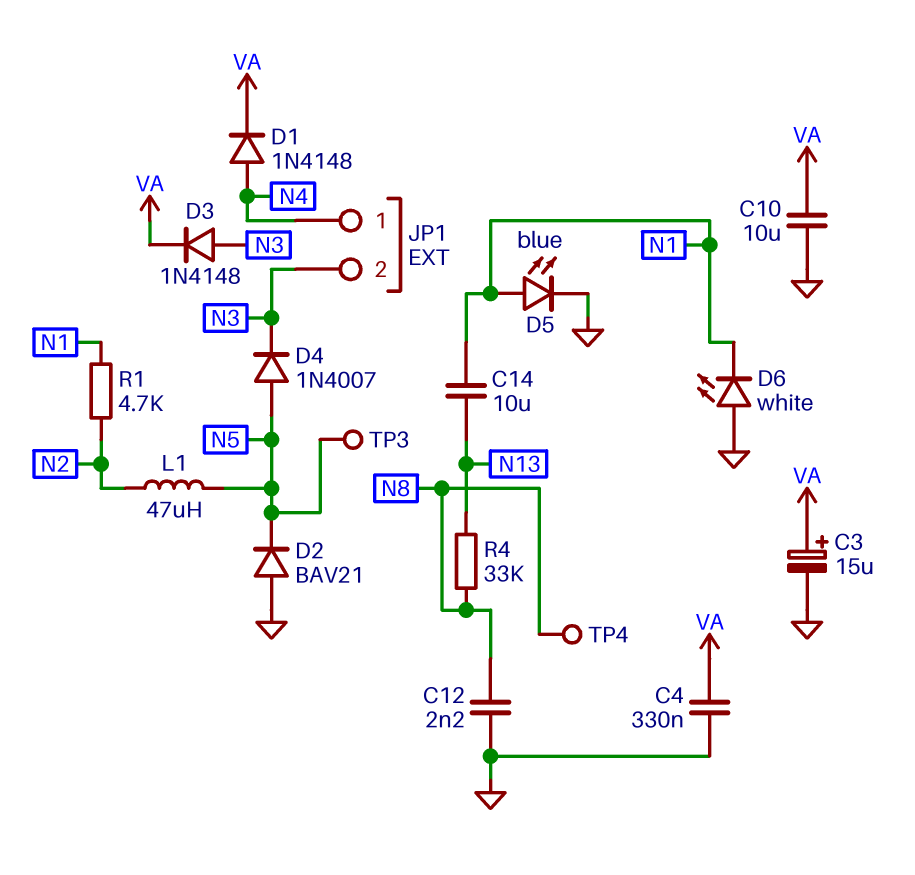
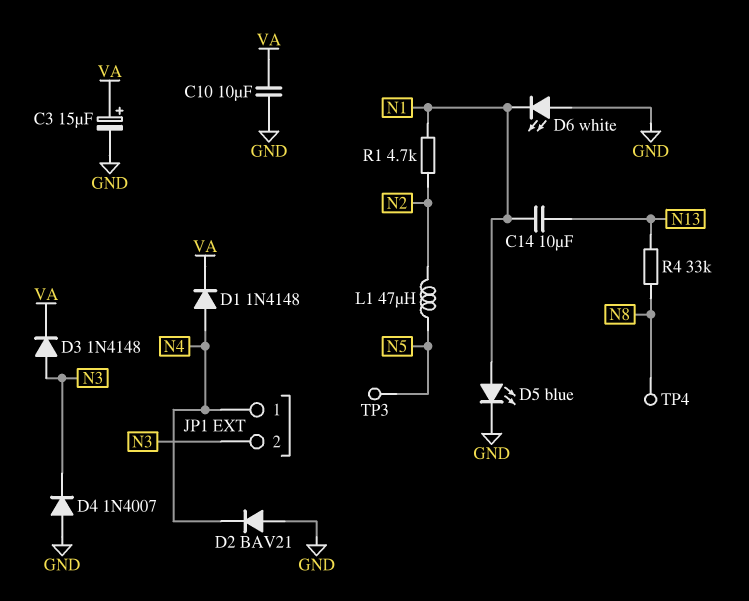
C4: 330nF (GND, VA) -> none
C12: 2.2nF (GND, N8) -> none
D2: diode BAV21 (A GND, K N5) -> diode BAV21 (A GND, K N4)
D4: diode 1N4007 (A N5, K N3) -> diode 1N4007 (A GND, K N3)

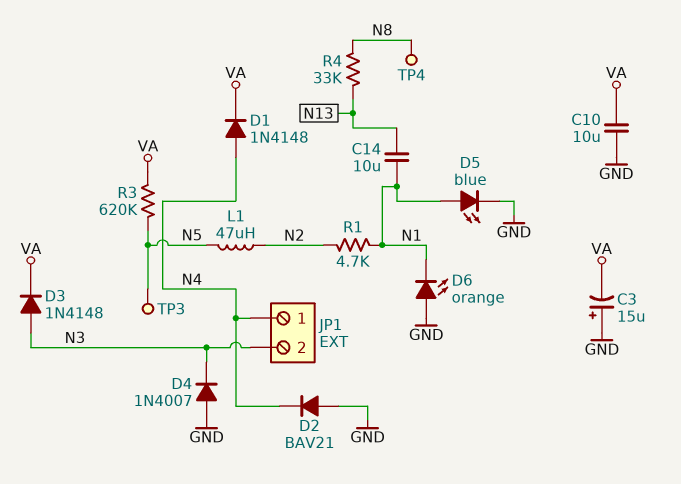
C3: 15uF (plus VA, minus GND) -> 15uF (plus GND, minus VA)
D6: LED white (A GND, K N1) -> LED orange (A GND, K N1)
R3: none -> 620k (N5, VA)

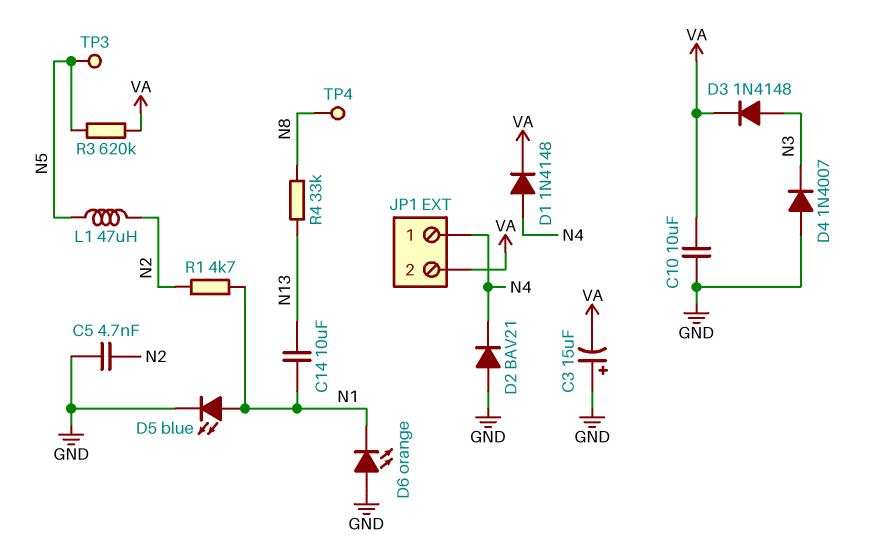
C5: none -> 4.7nF (GND, N2)
JP1 pin 2: N3 -> VA

